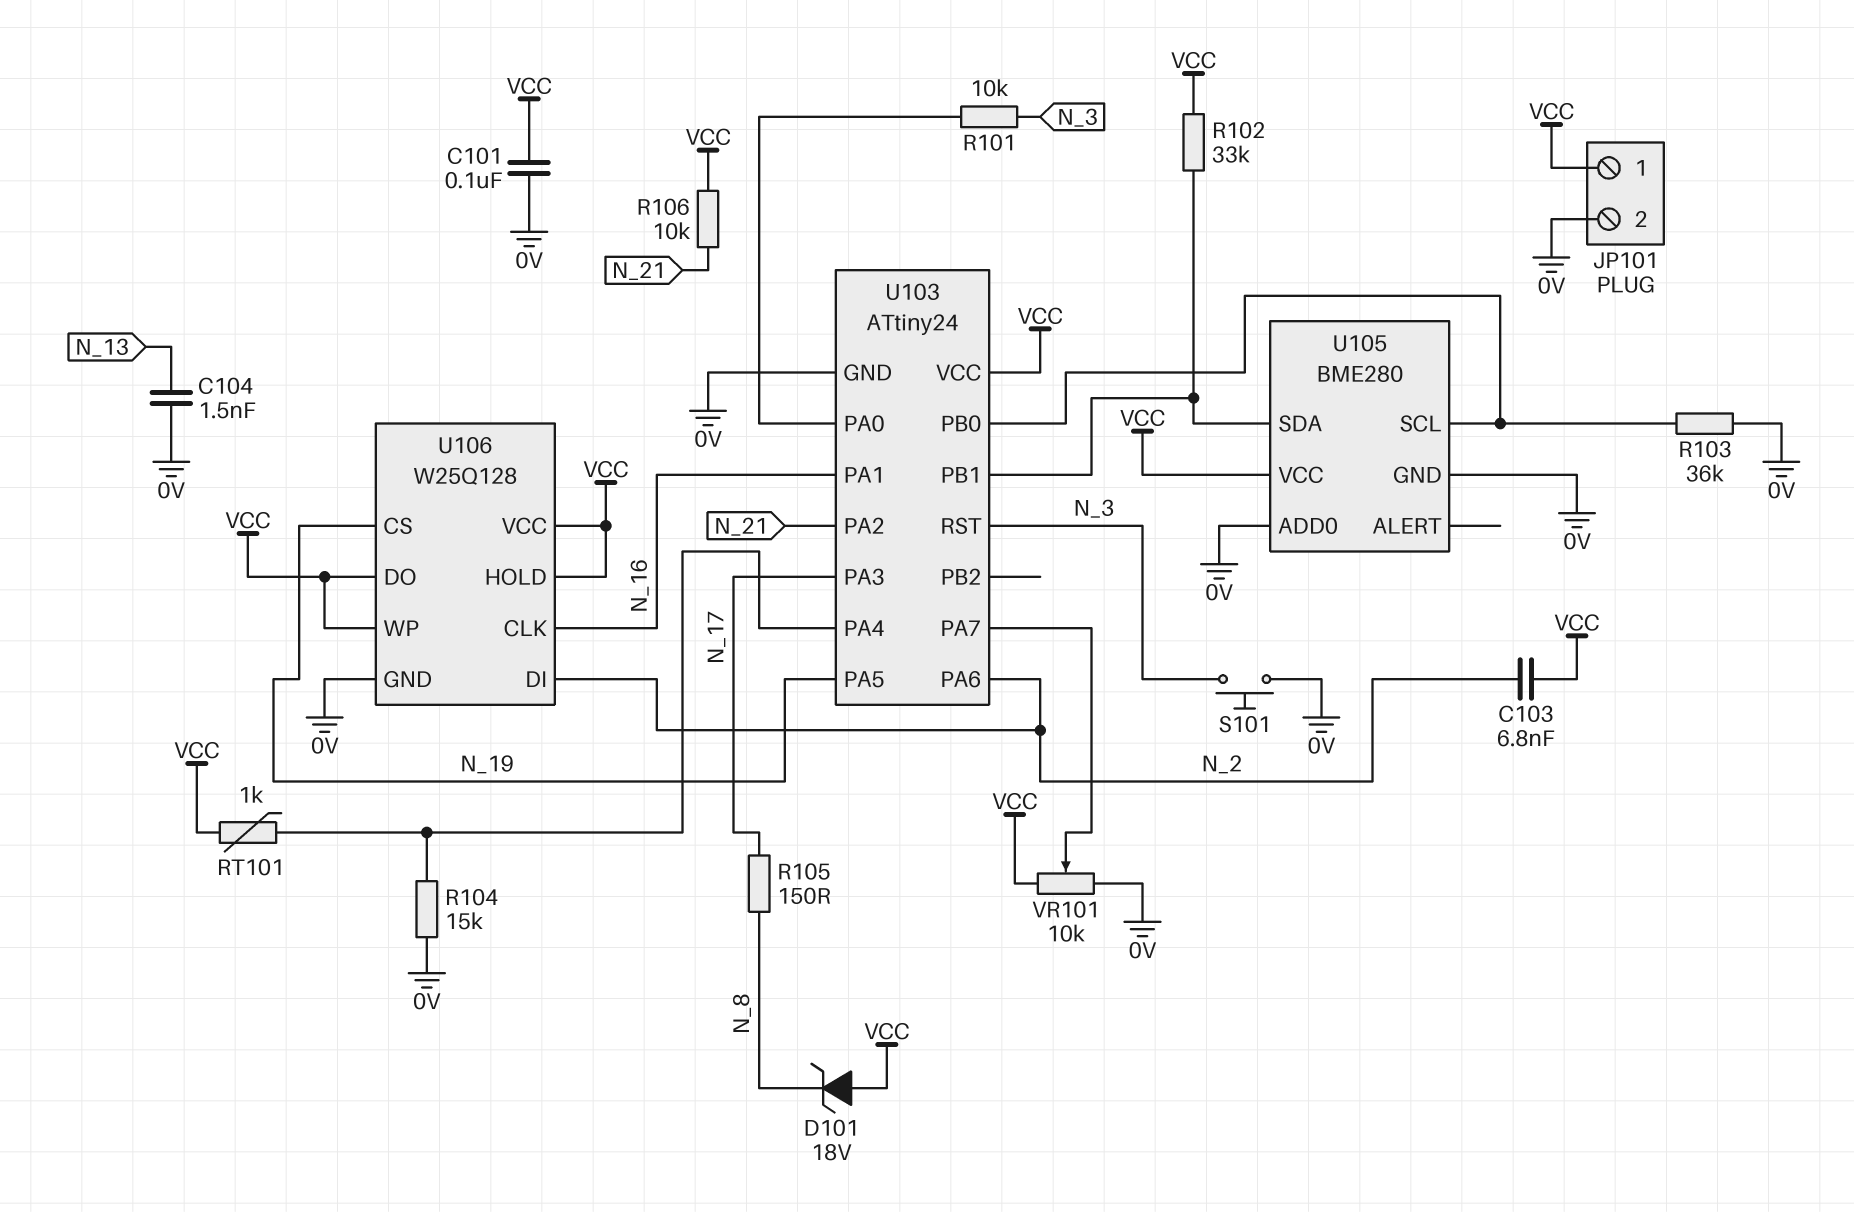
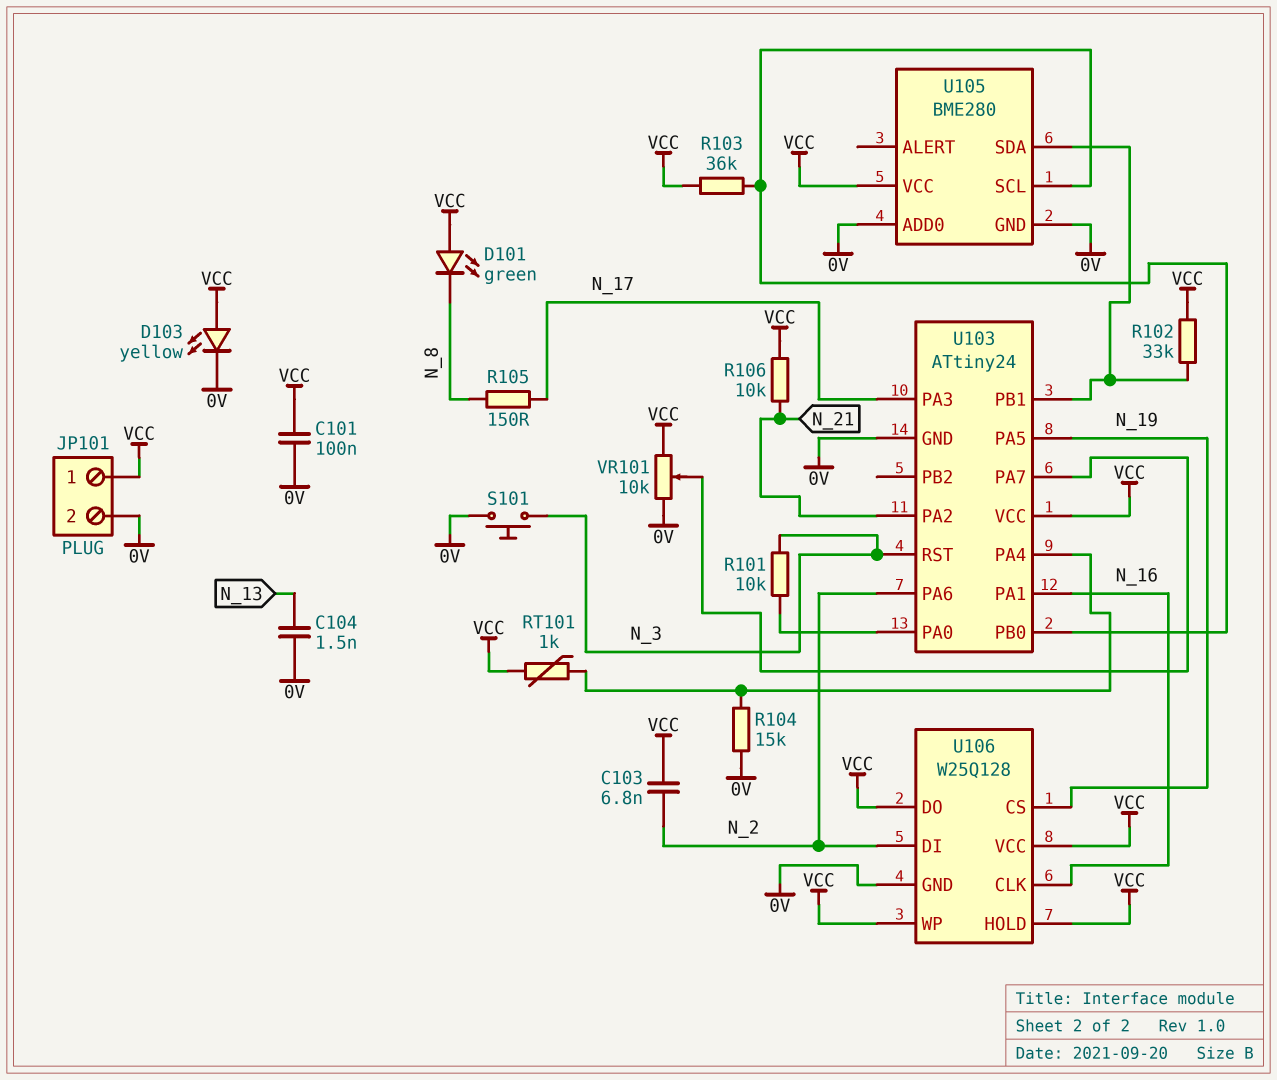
D101: zener 18V (A VCC, K N_8) -> LED green (A VCC, K N_8)
D103: none -> LED yellow (A VCC, K 0V)
R103: 36k (0V, U103/PB0) -> 36k (U103/PB0, VCC)

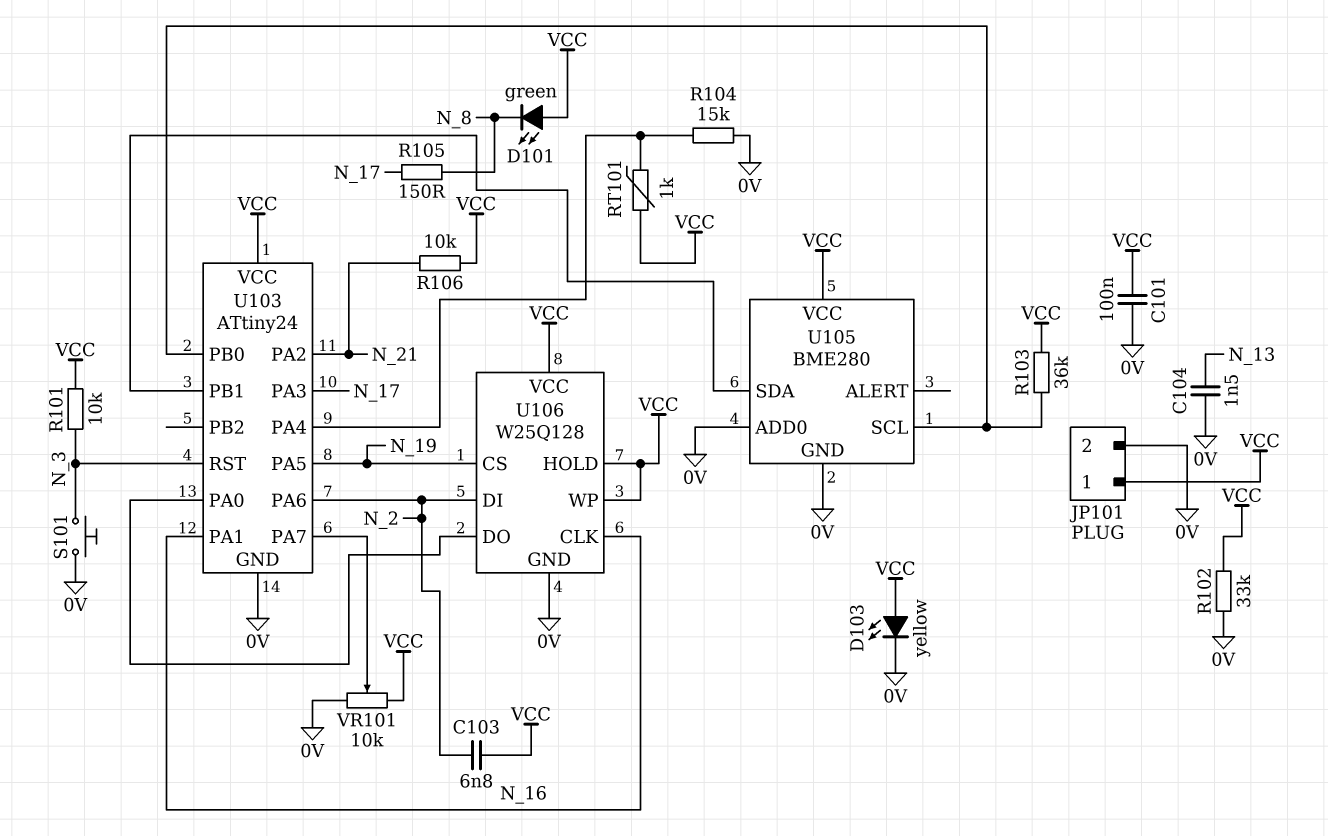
R101: 10k (N_3, U103/PA0) -> 10k (N_3, VCC)
R102: 33k (U103/PB1, VCC) -> 33k (0V, VCC)
U106 pin DO: VCC -> U103/PA0

